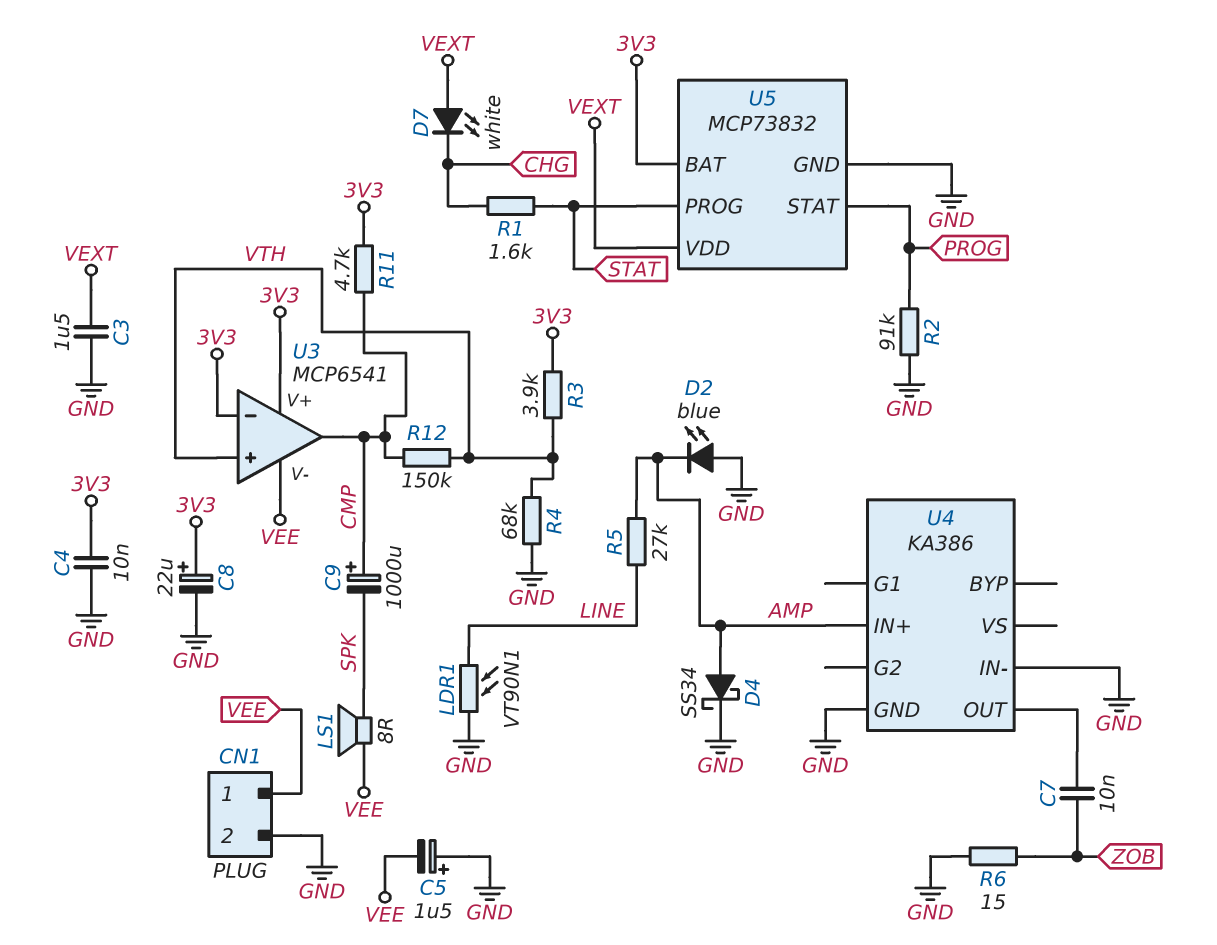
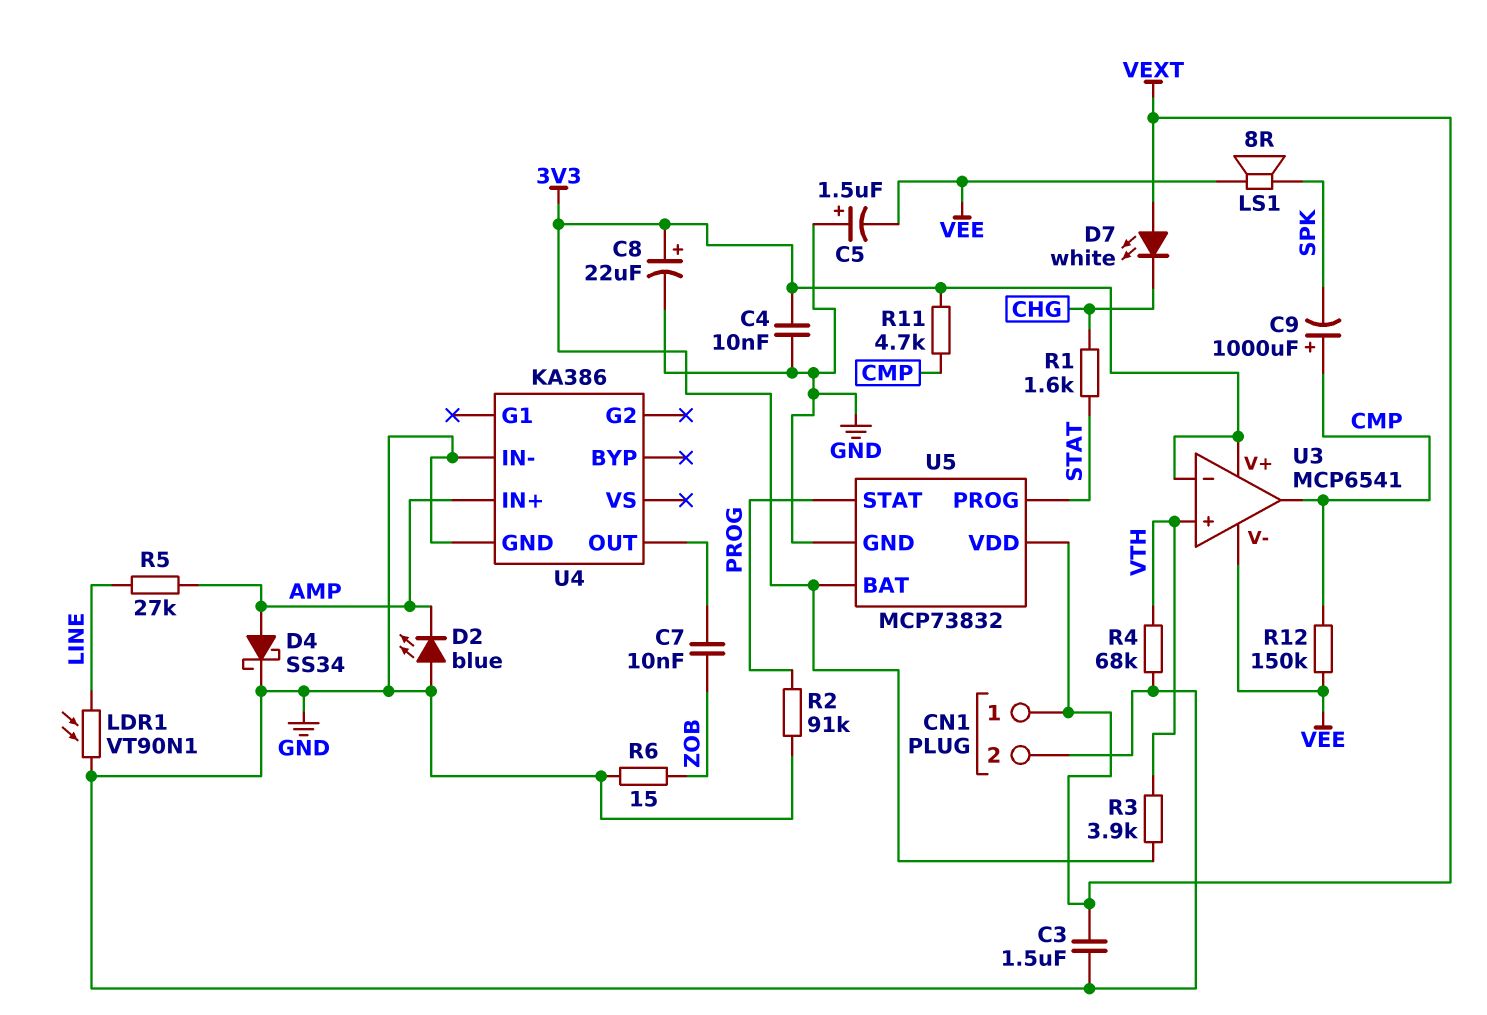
CN1 pin 1: VEE -> VEXT
R12: 150k (CMP, VTH) -> 150k (CMP, VEE)

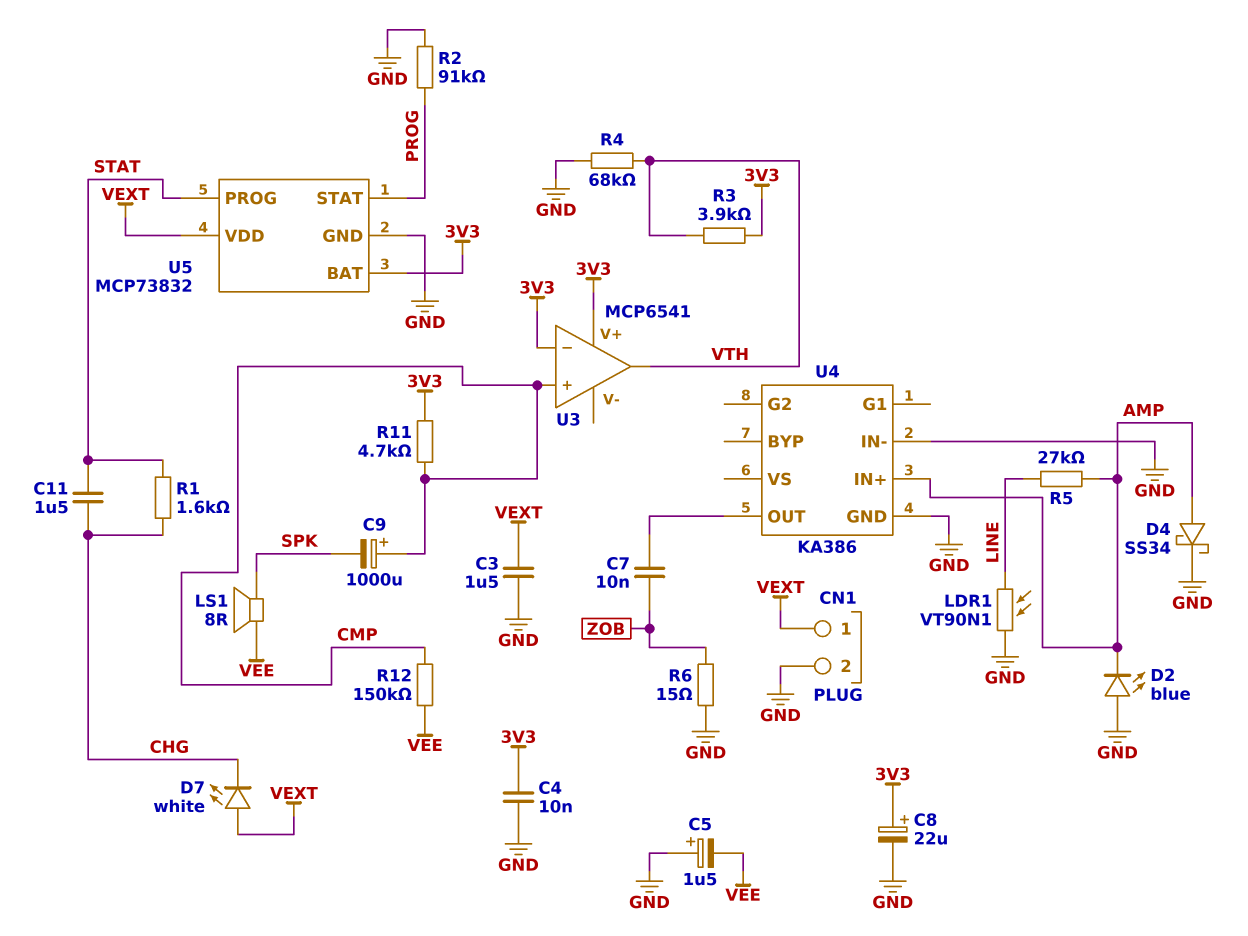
C11: none -> 1.5uF (CHG, STAT)
U3 pin V-: VEE -> none
U3 pin in+: VTH -> CMP
U3 pin out: CMP -> VTH

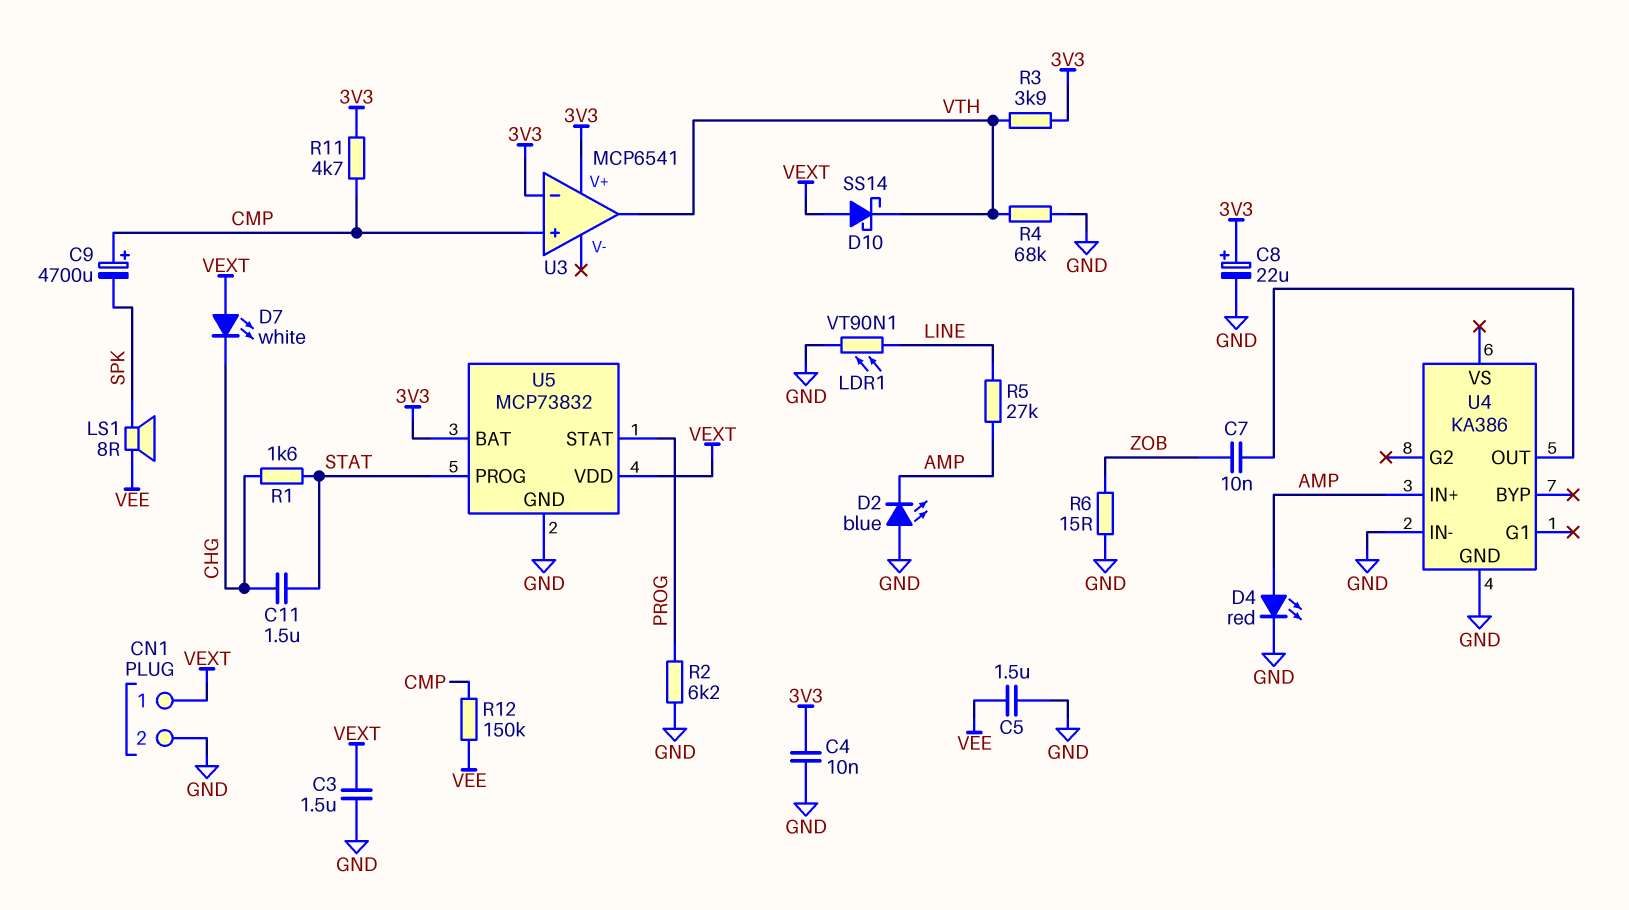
C5: 1.5uF (plus GND, minus VEE) -> 1.5uF (GND, VEE)
C9: 1000uF (plus CMP, minus SPK) -> 4700uF (plus CMP, minus SPK)
D4: schottky SS34 (A AMP, K GND) -> LED red (A AMP, K GND)
D10: none -> schottky SS14 (A VEXT, K VTH)
R2: 91k (GND, PROG) -> 6.2k (GND, PROG)

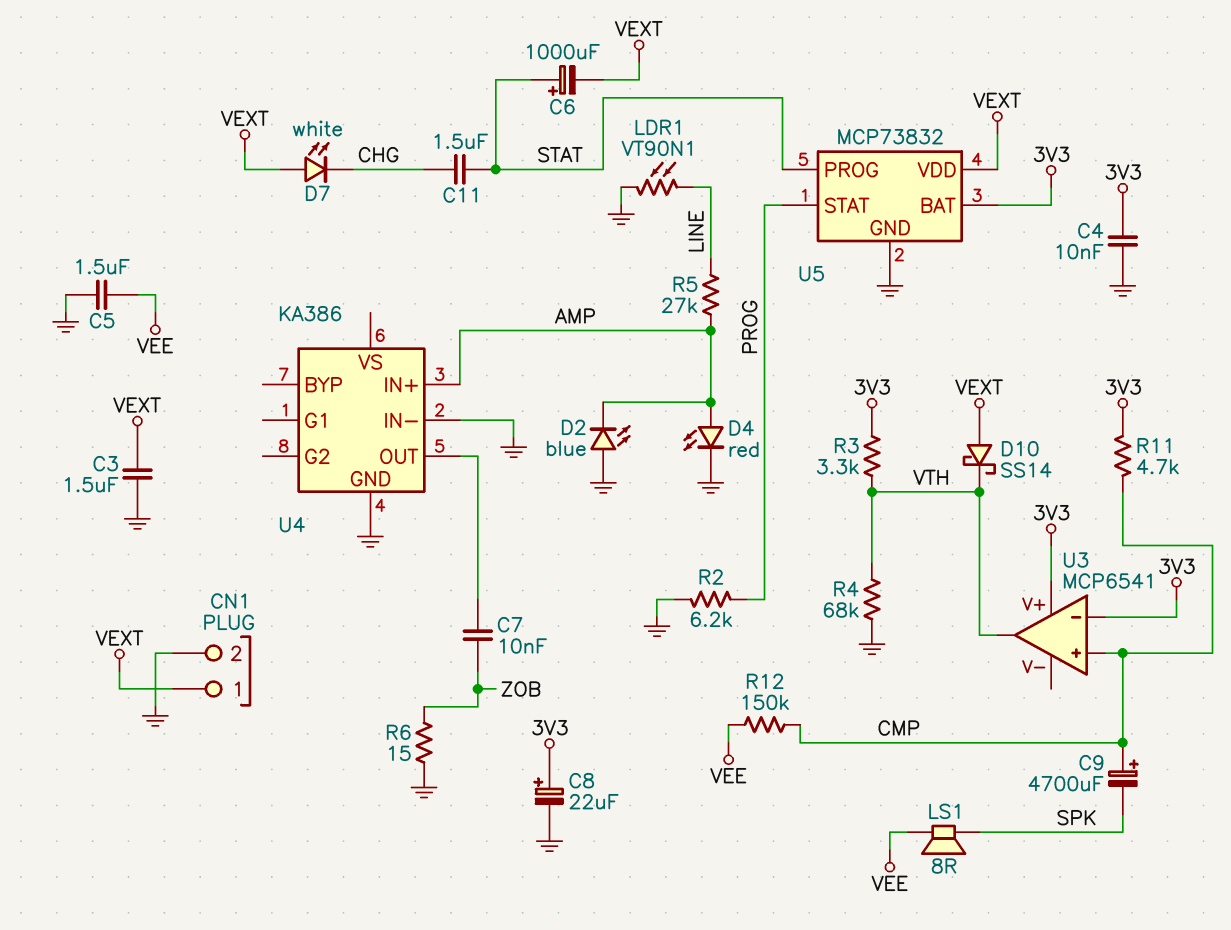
C6: none -> 1000uF (plus STAT, minus VEXT)
R1: 1.6k (CHG, STAT) -> none
R3: 3.9k (3V3, VTH) -> 3.3k (3V3, VTH)

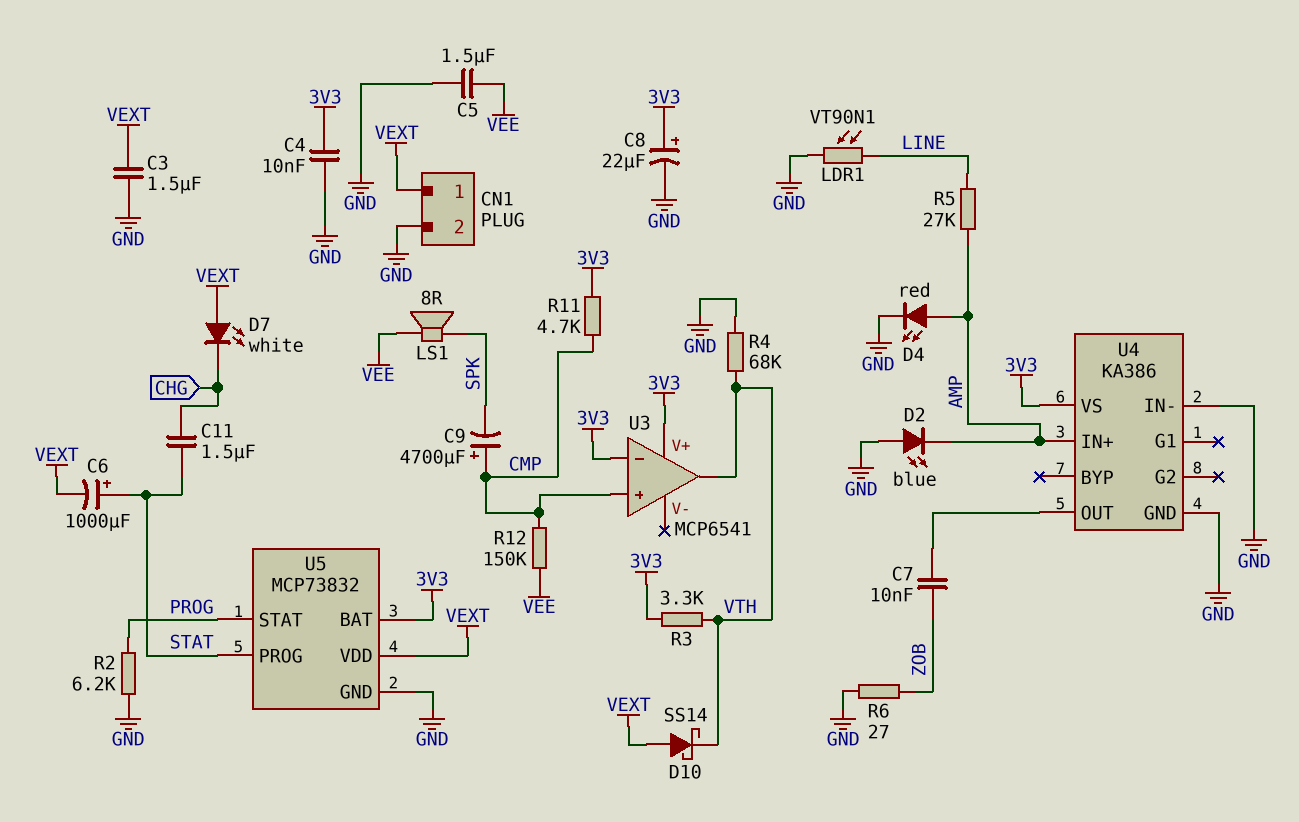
R6: 15 (GND, ZOB) -> 27 (GND, ZOB)
U4 pin VS: none -> 3V3

